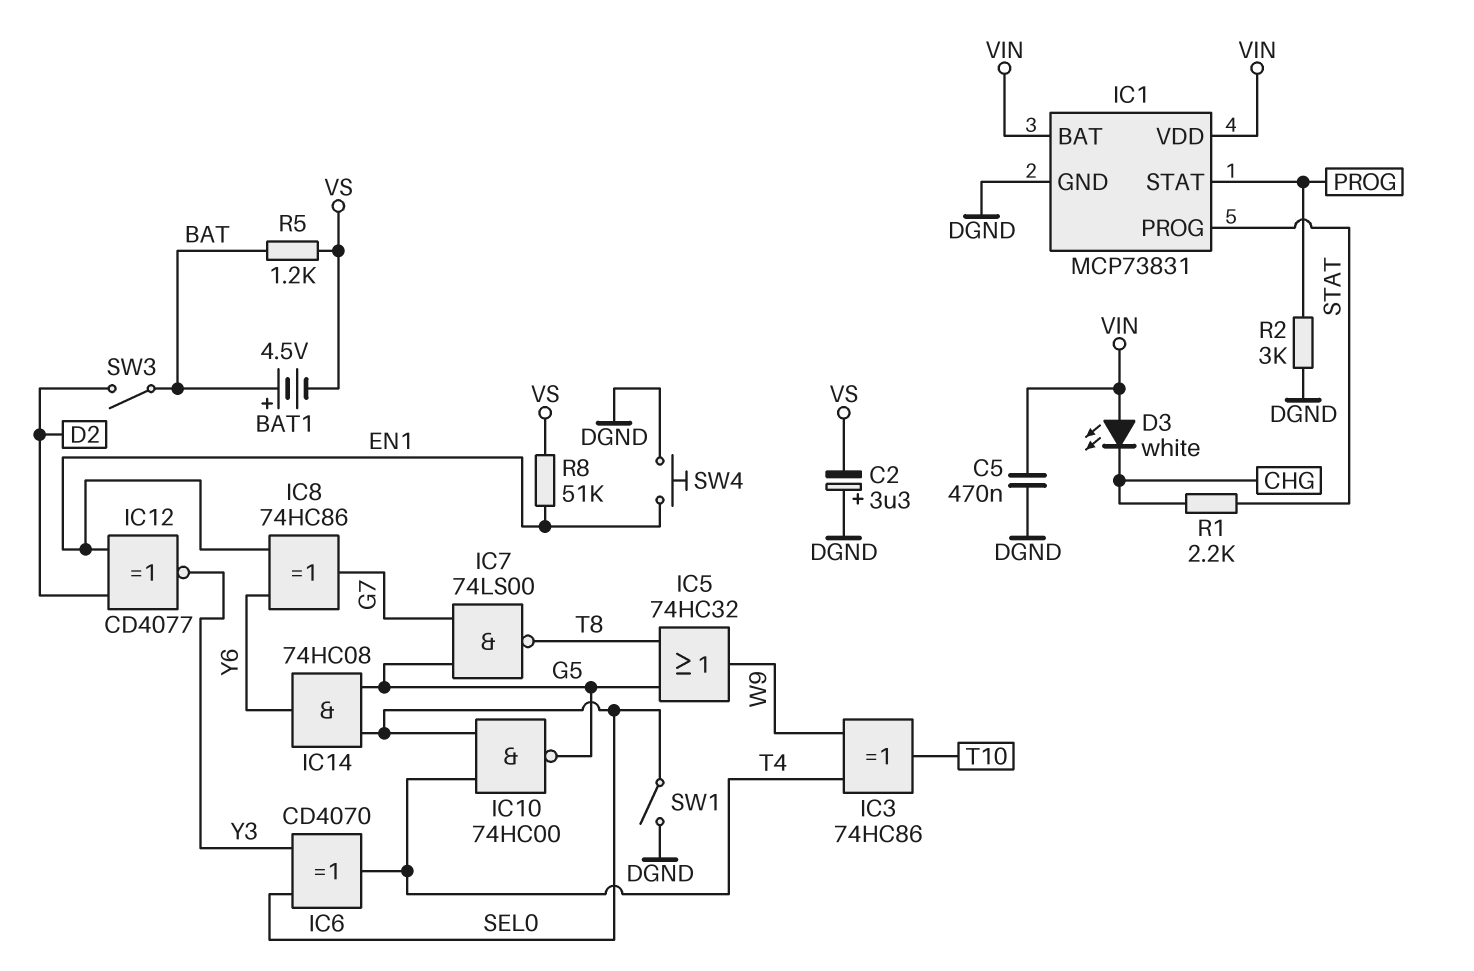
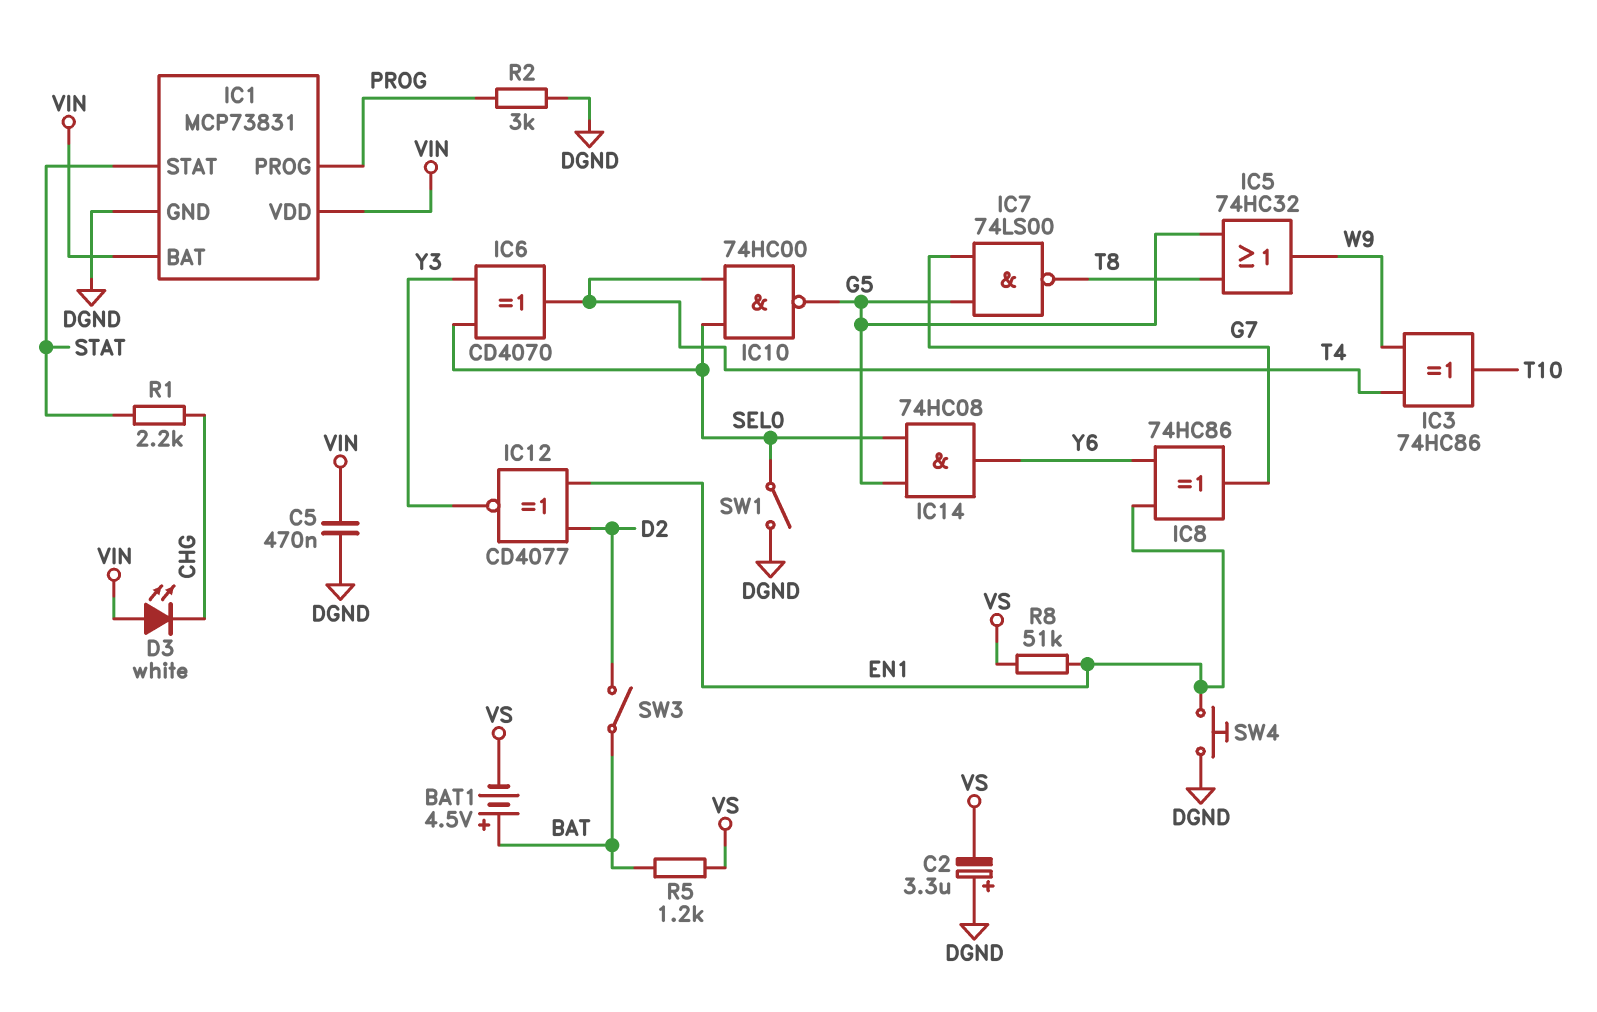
IC1 pin PROG: STAT -> PROG
IC1 pin STAT: PROG -> STAT

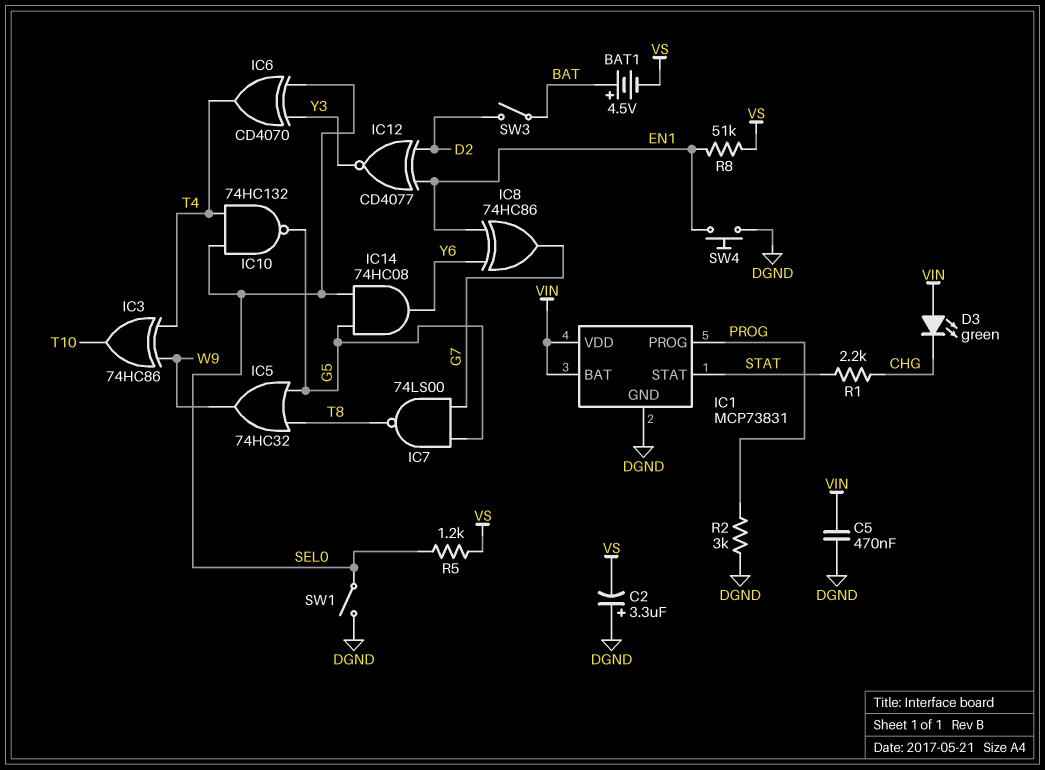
D3: LED white (A VIN, K CHG) -> LED green (A VIN, K CHG)
IC10: NAND 74HC00 (in SEL0, in T4, out G5) -> NAND 74HC132 (in SEL0, in T4, out G5)
R5: 1.2k (BAT, VS) -> 1.2k (SEL0, VS)

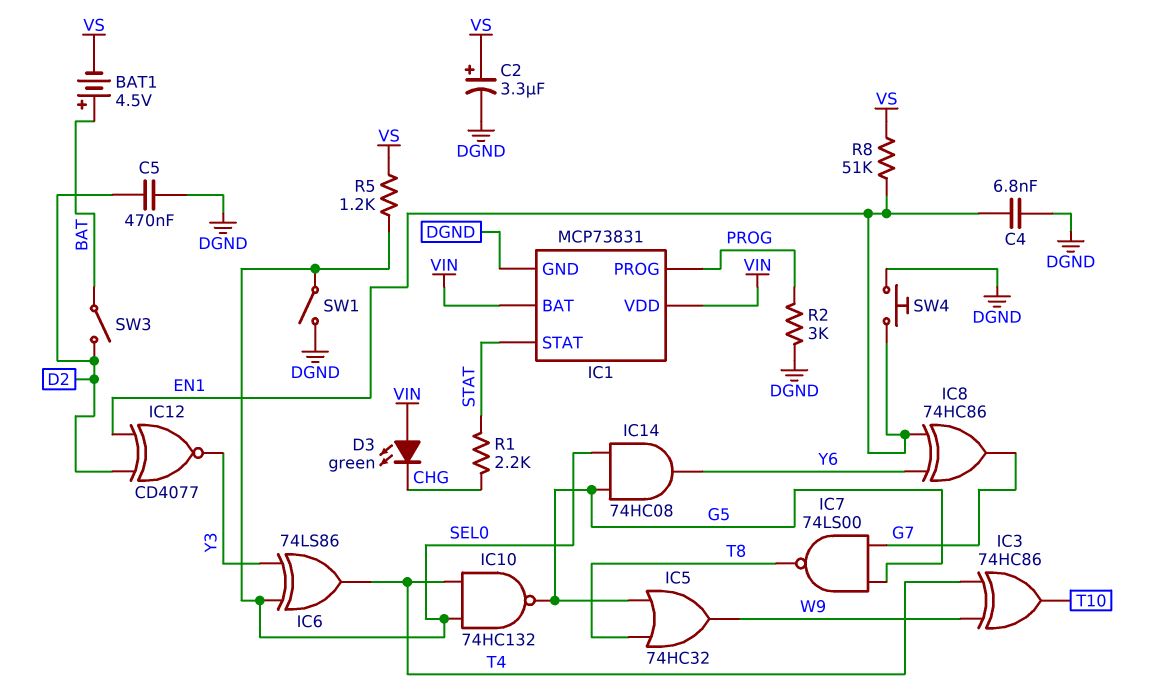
C2: 3.3uF (plus DGND, minus VS) -> 3.3uF (plus VS, minus DGND)
C4: none -> 6.8nF (DGND, EN1)
C5: 470nF (DGND, VIN) -> 470nF (D2, DGND)
IC6: XOR CD4070 (in SEL0, in Y3, out T4) -> XOR 74LS86 (in SEL0, in Y3, out T4)

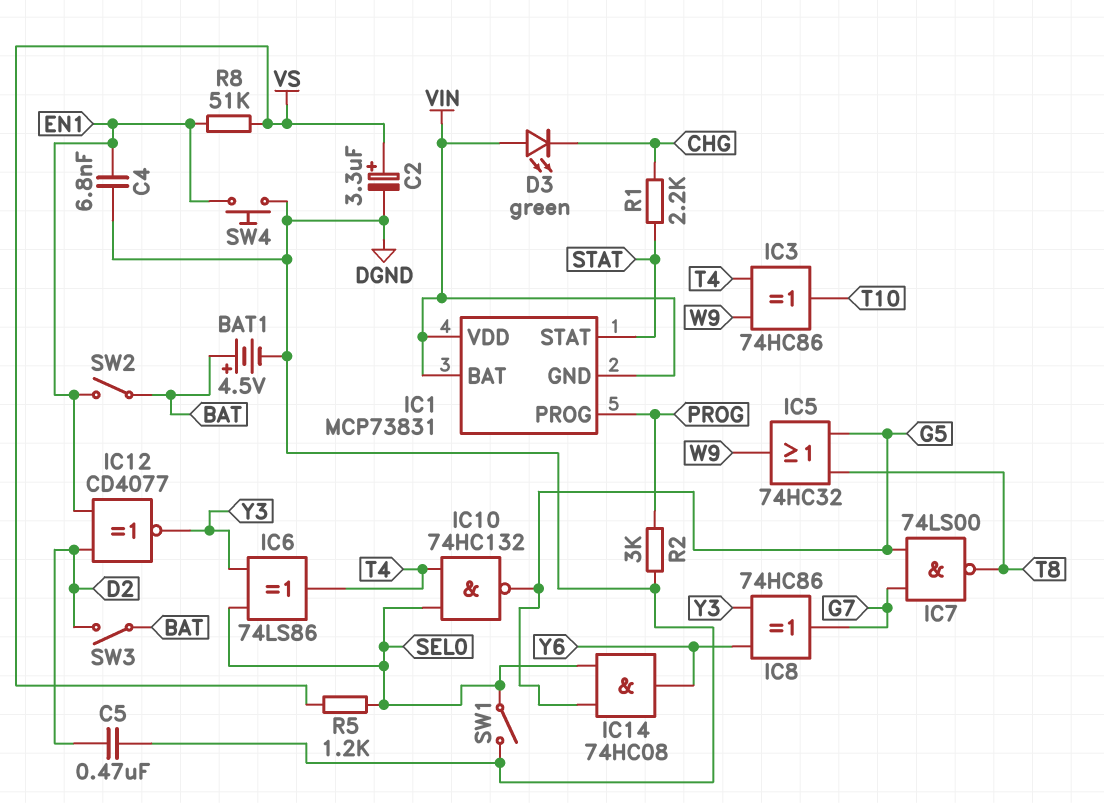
BAT1: 4.5V (plus BAT, minus VS) -> 4.5V (plus BAT, minus DGND)
IC1 pin GND: DGND -> VIN
IC8: XOR 74HC86 (in EN1, in Y6, out G7) -> XOR 74HC86 (in Y3, in Y6, out G7)
SW2: none -> switch (BAT, EN1)

